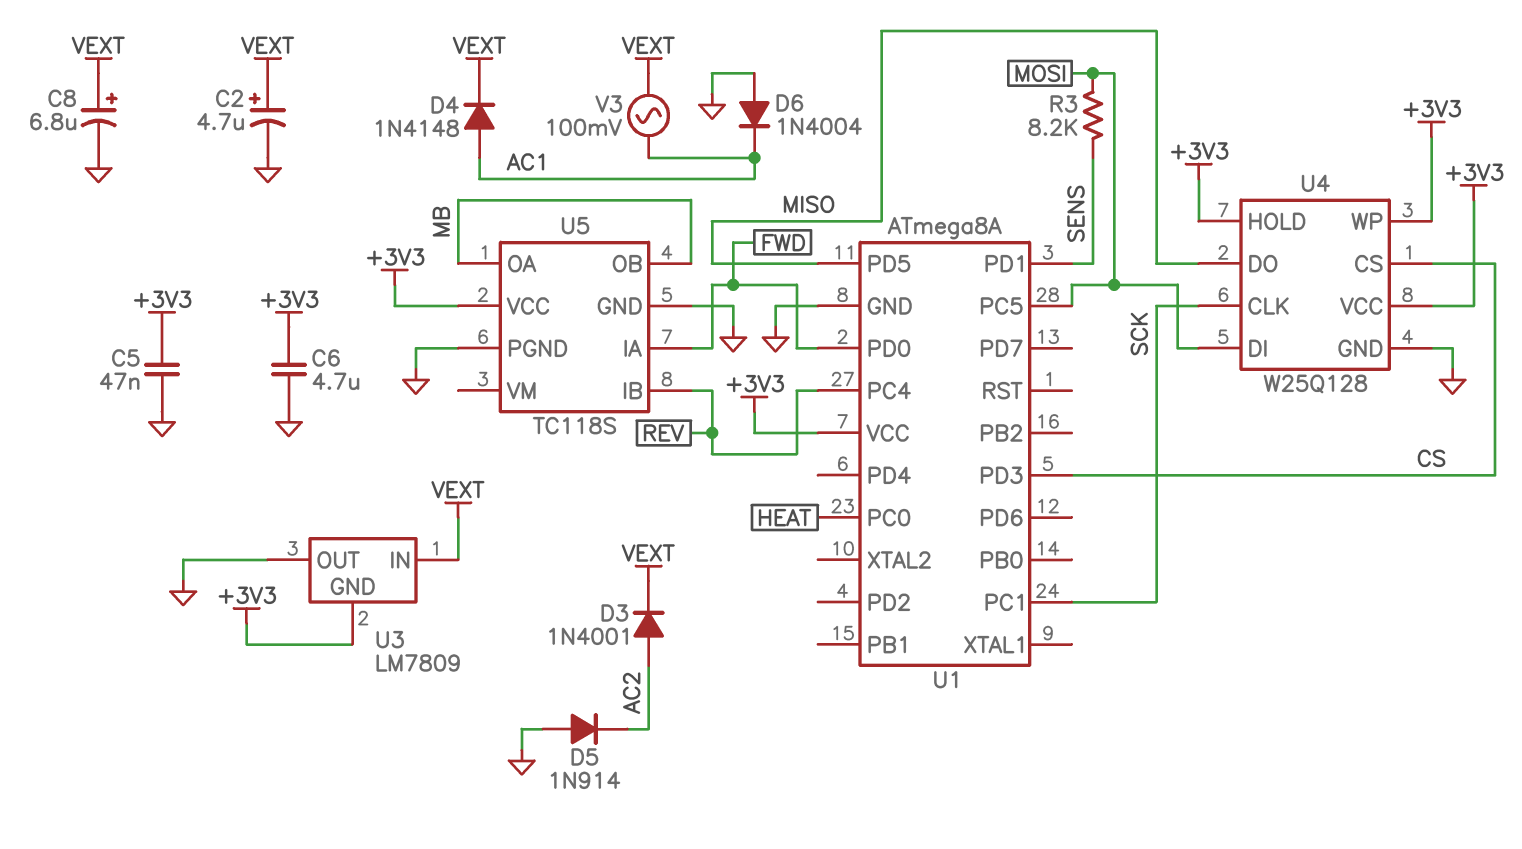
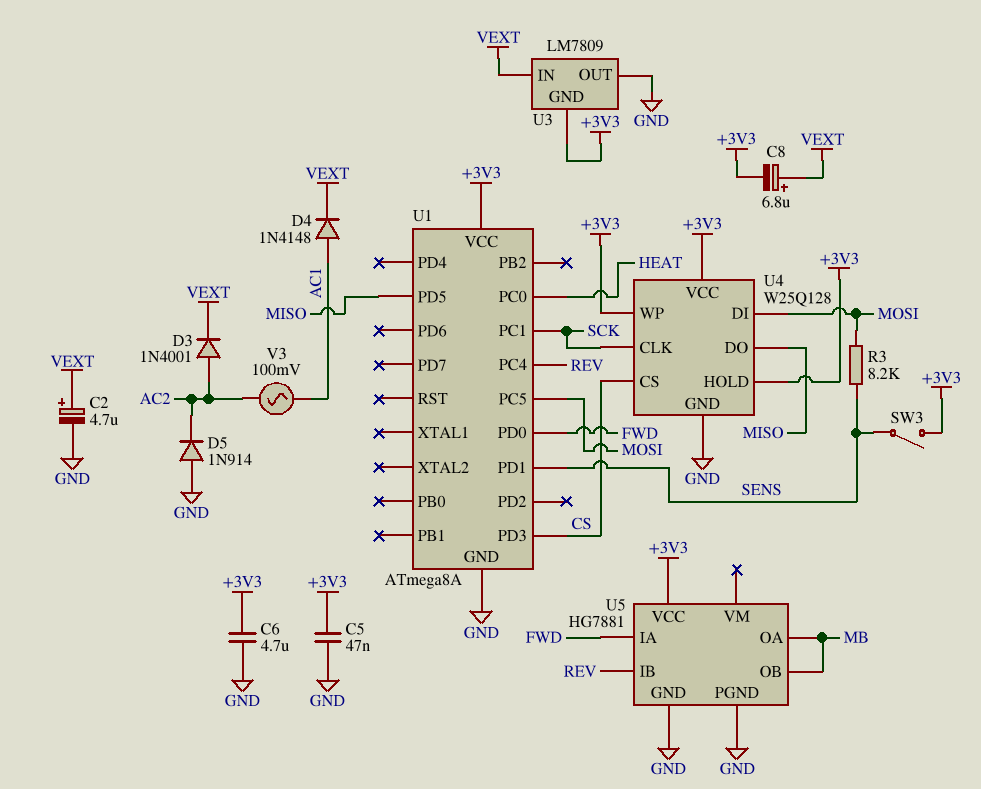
C8: 6.8uF (plus VEXT, minus GND) -> 6.8uF (plus VEXT, minus +3V3)
D6: diode 1N4004 (A GND, K AC1) -> none
SW3: none -> switch (+3V3, SENS)
U5: TC118S -> HG7881
V3: AC 100mV (AC1, VEXT) -> AC 100mV (AC1, AC2)

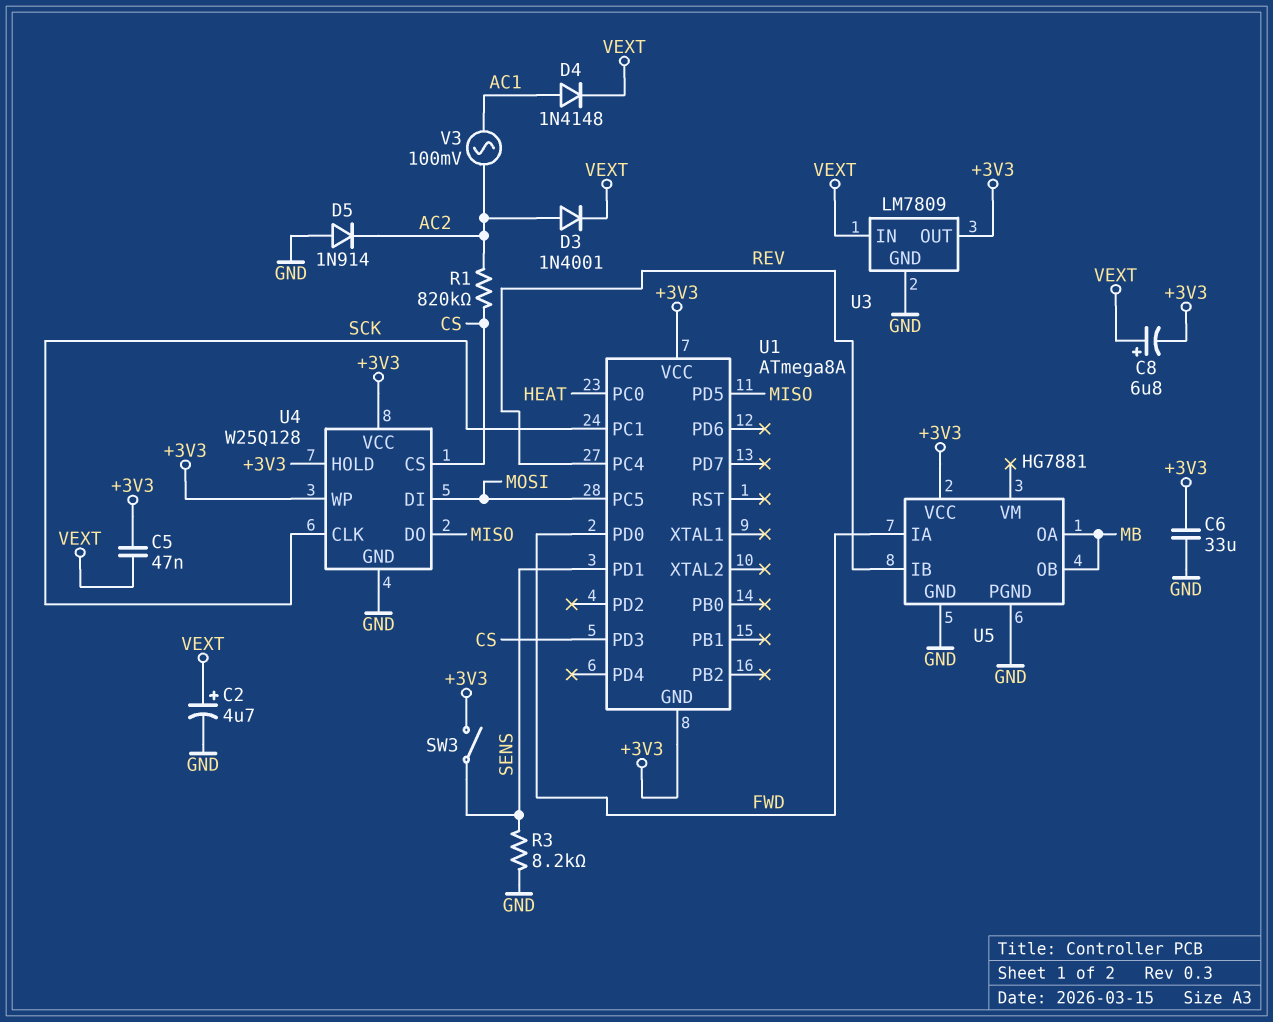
C5: 47nF (+3V3, GND) -> 47nF (+3V3, VEXT)
C6: 4.7uF (+3V3, GND) -> 33uF (+3V3, GND)
R1: none -> 820k (AC2, CS)
R3: 8.2k (MOSI, SENS) -> 8.2k (GND, SENS)
U1 pin GND: GND -> +3V3
U3 pin GND: +3V3 -> GND
U3 pin OUT: GND -> +3V3

